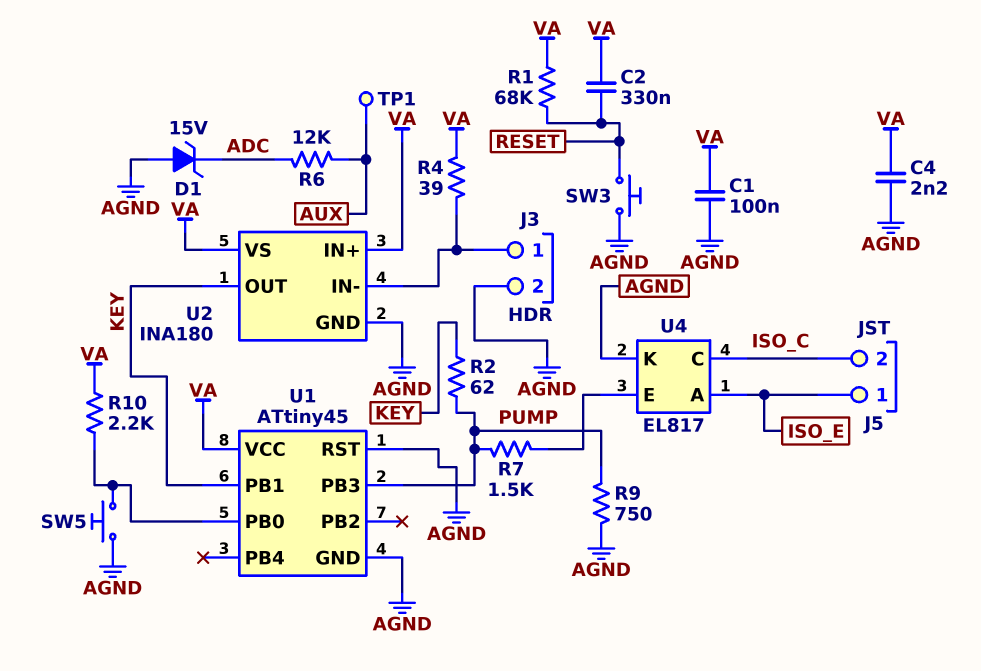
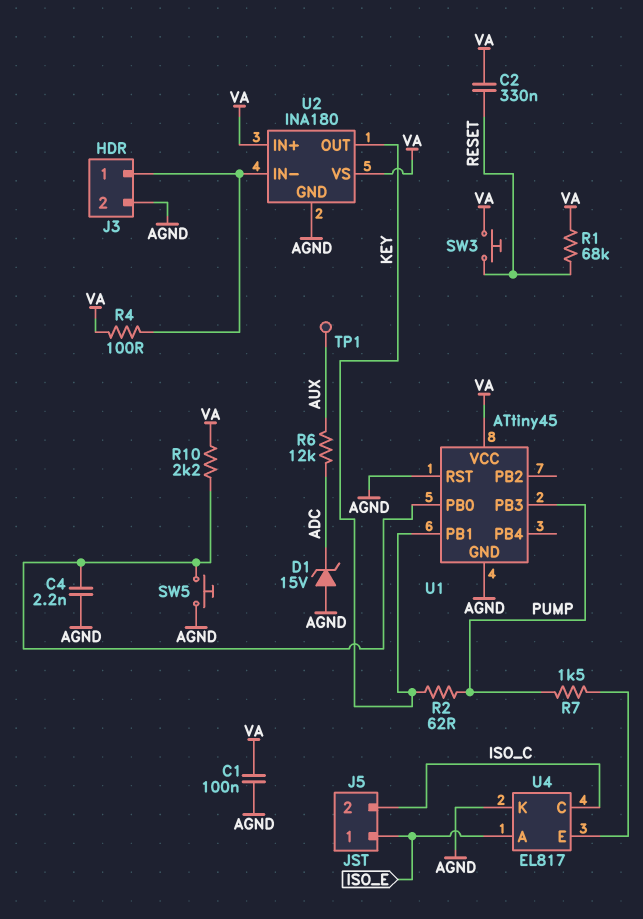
C4: 2.2nF (AGND, VA) -> 2.2nF (AGND, U1/PB0)
R4: 39 (J3/1, VA) -> 100 (J3/1, VA)
R9: 750 (AGND, PUMP) -> none
SW3: button (AGND, RESET) -> button (RESET, VA)

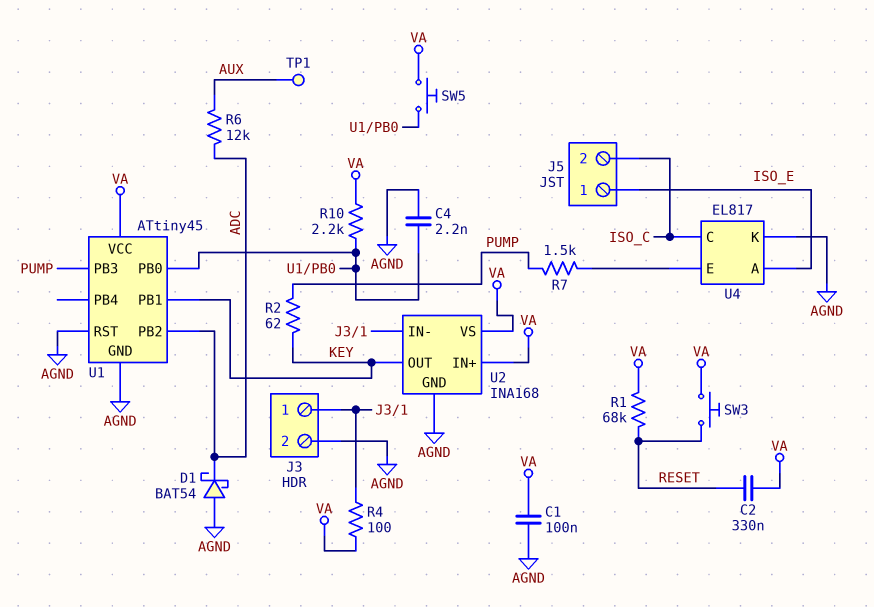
D1: zener 15V (A AGND, K ADC) -> schottky BAT54 (A AGND, K ADC)
SW5: button (AGND, U1/PB0) -> button (U1/PB0, VA)
U1 pin PB2: none -> ADC
U2: INA180 -> INA168

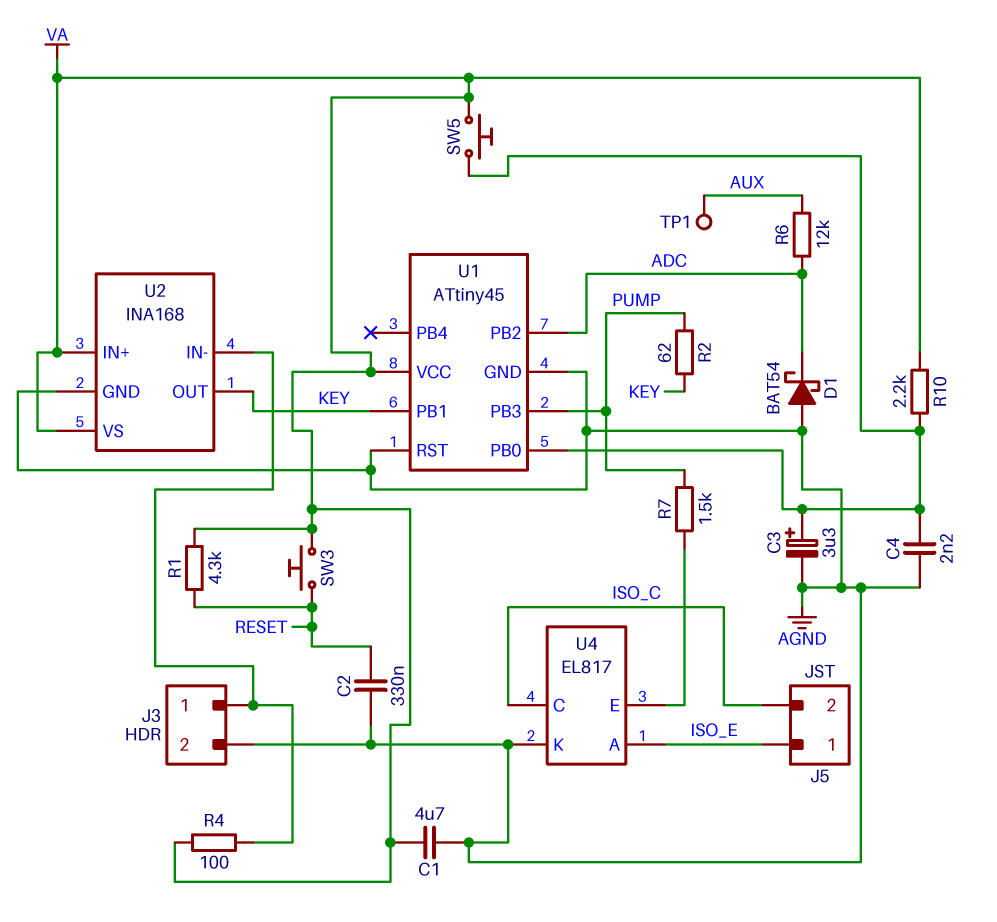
C1: 100nF (AGND, VA) -> 4.7uF (AGND, VA)
C2: 330nF (RESET, VA) -> 330nF (AGND, RESET)
C3: none -> 3.3uF (plus U1/PB0, minus AGND)
R1: 68k (RESET, VA) -> 4.3k (RESET, VA)

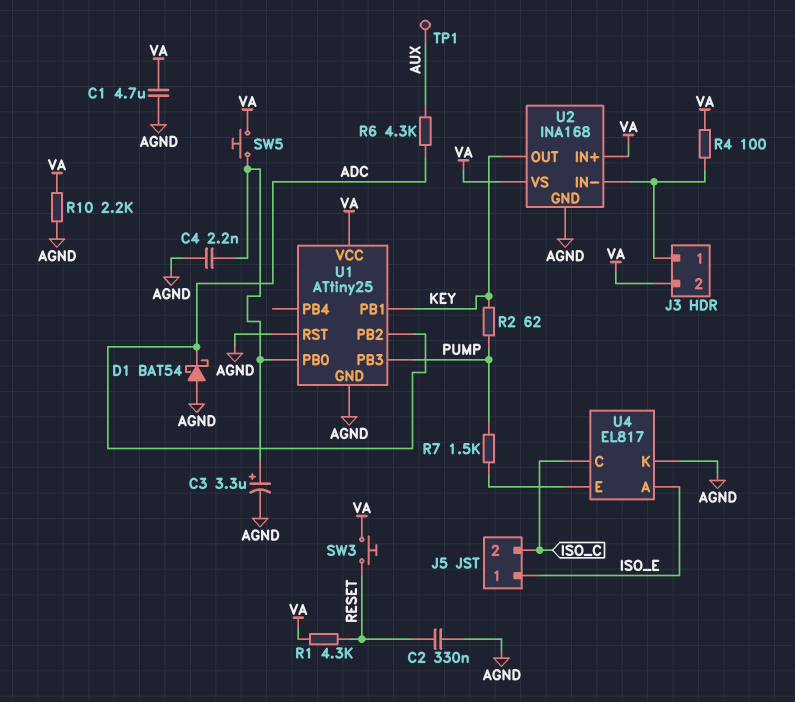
J3 pin 2: AGND -> VA
R6: 12k (ADC, AUX) -> 4.3k (ADC, AUX)
R10: 2.2k (U1/PB0, VA) -> 2.2k (AGND, VA)
U1: ATtiny45 -> ATtiny25

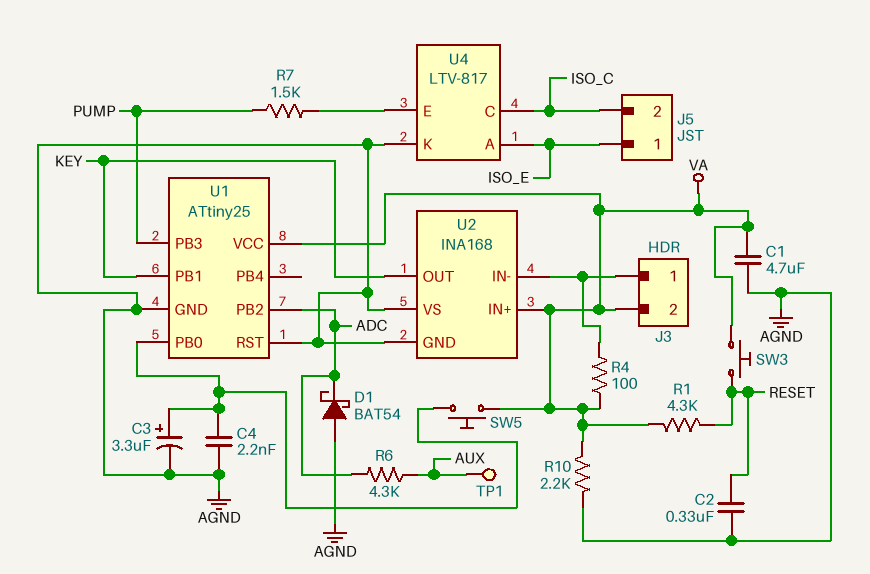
R2: 62 (KEY, PUMP) -> none
U2 pin VS: VA -> AGND
U4: EL817 -> LTV-817

